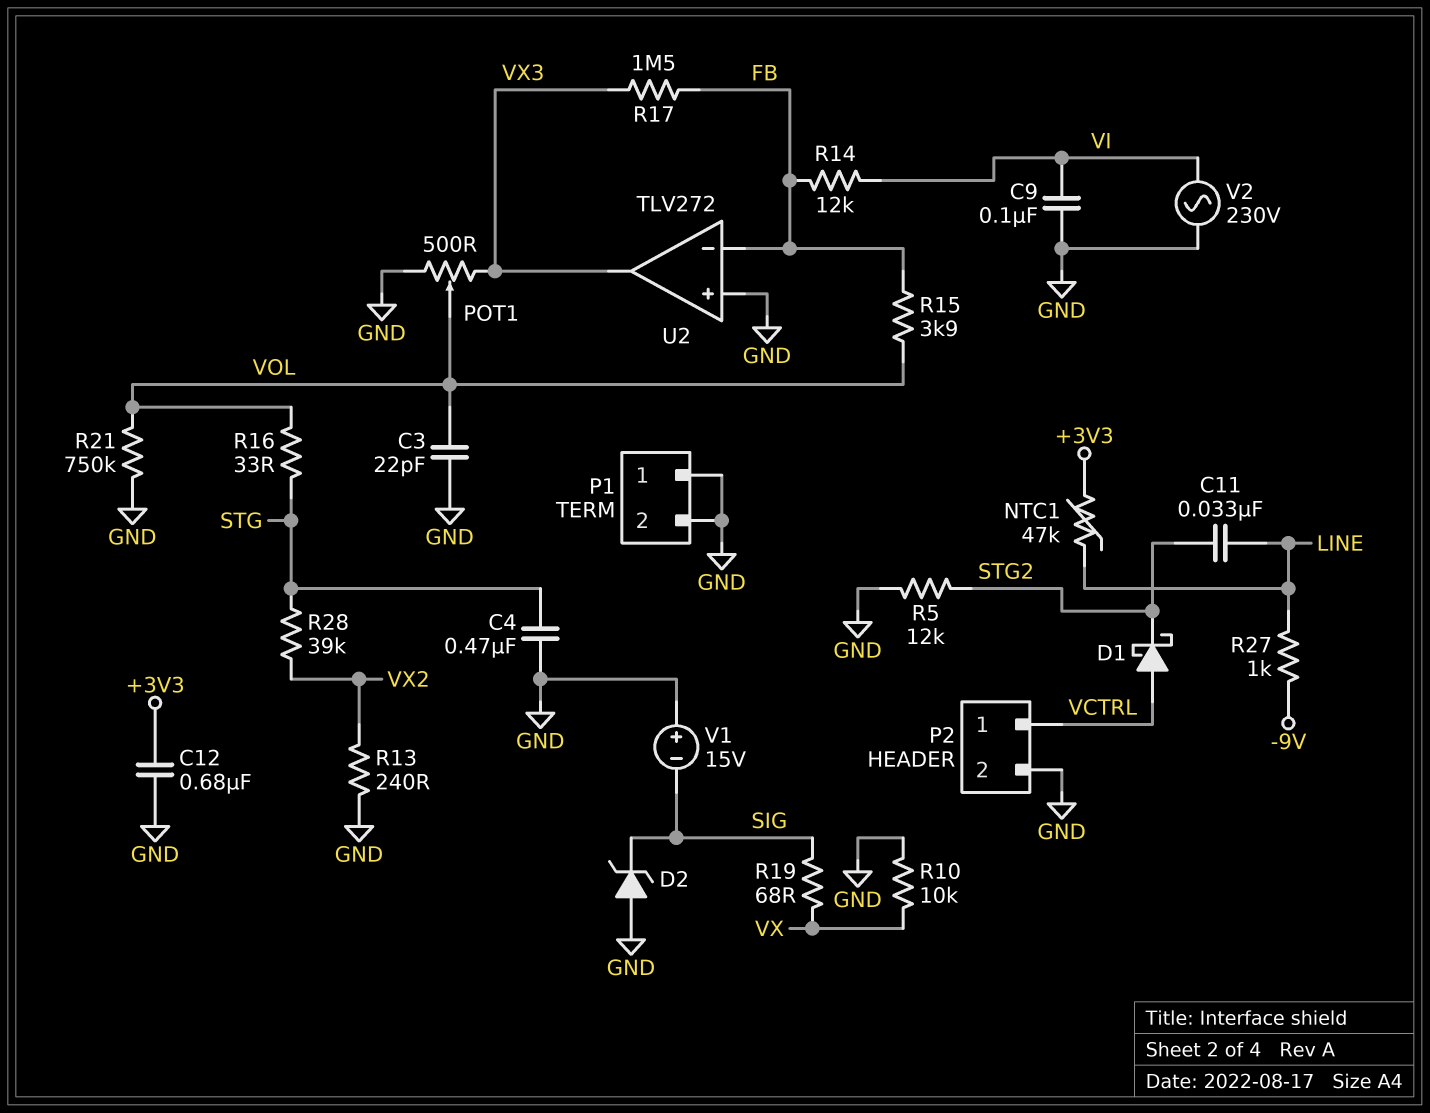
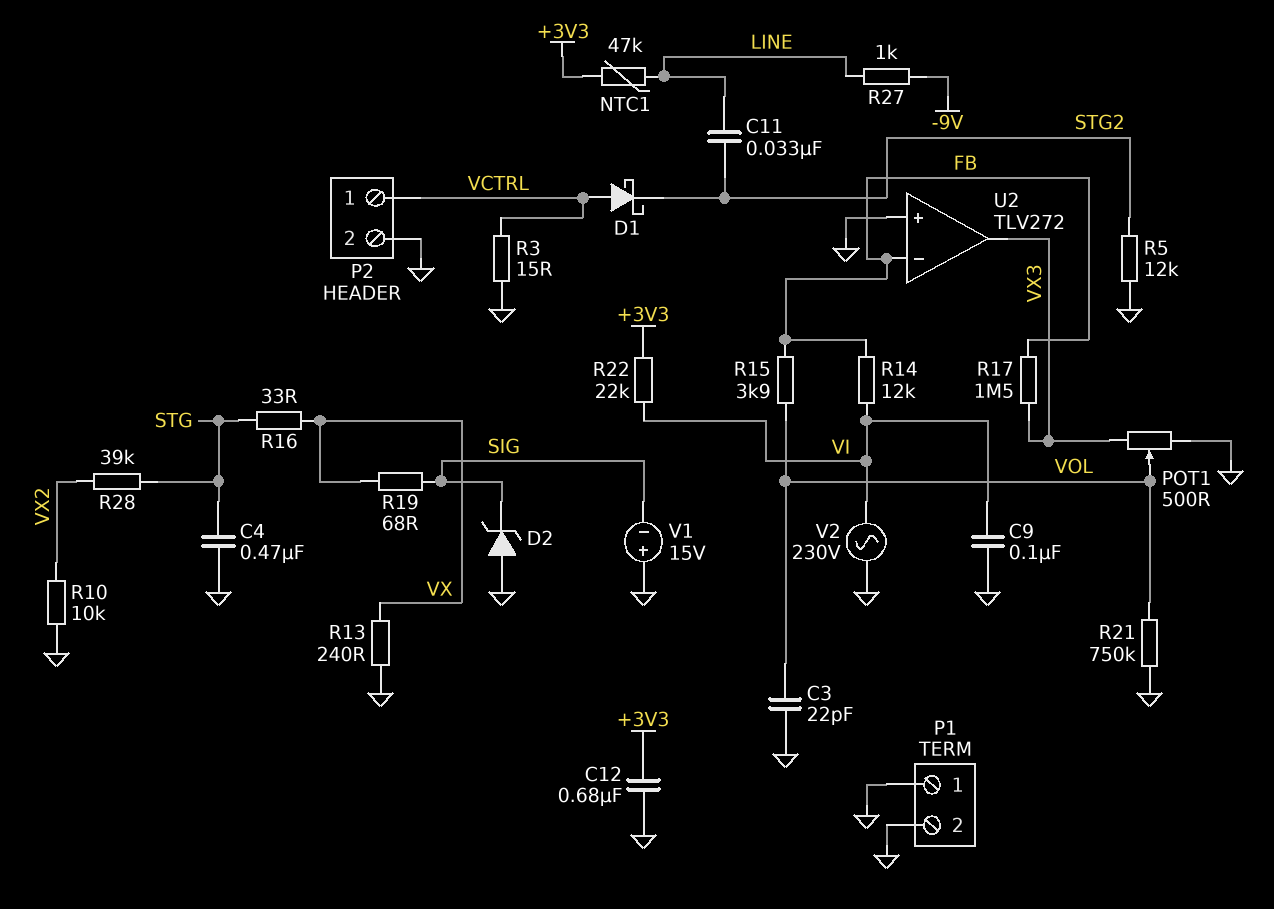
R3: none -> 15 (GND, VCTRL)
R10: 10k (GND, VX) -> 10k (GND, VX2)
R13: 240 (GND, VX2) -> 240 (GND, VX)
R16: 33 (STG, VOL) -> 33 (STG, VX)
R22: none -> 22k (+3V3, VI)

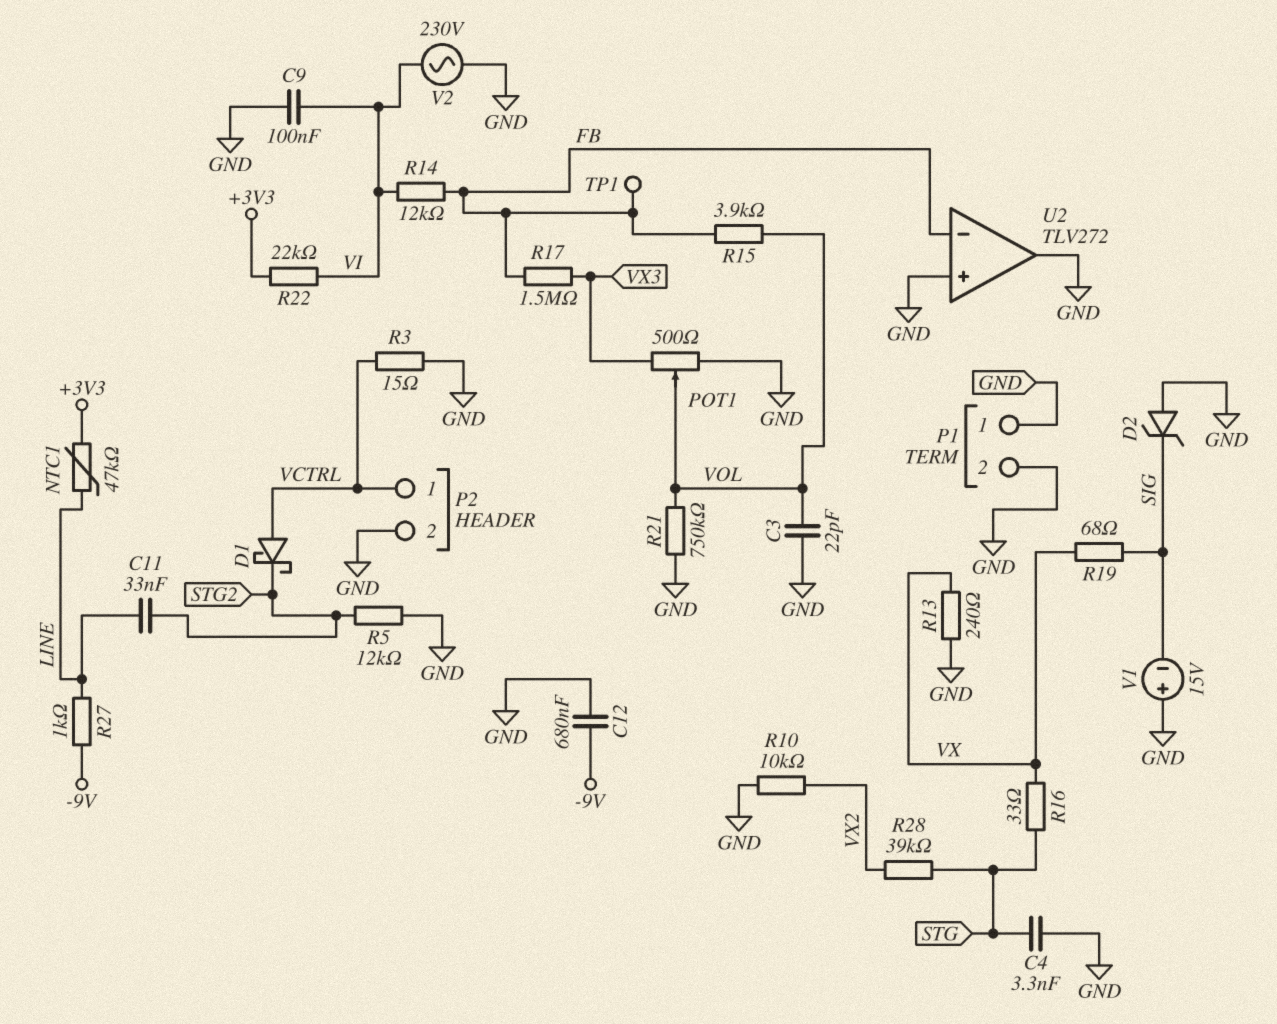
C4: 470nF (GND, STG) -> 3.3nF (GND, STG)
C12: 680nF (+3V3, GND) -> 680nF (-9V, GND)
TP1: none -> test point (FB)
U2 pin out: VX3 -> GND

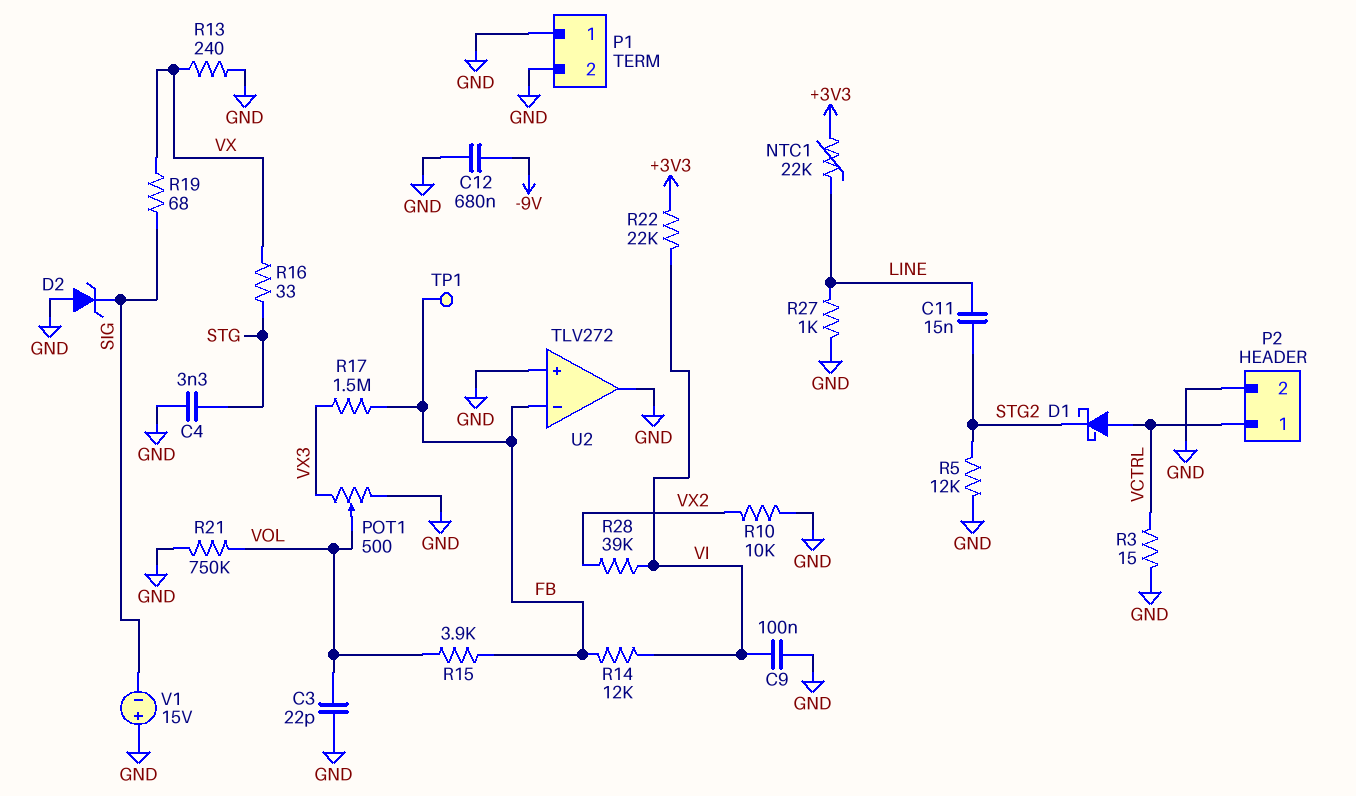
C11: 33nF (LINE, STG2) -> 15nF (LINE, STG2)
NTC1: 47k (+3V3, LINE) -> 22k (+3V3, LINE)
R27: 1k (-9V, LINE) -> 1k (GND, LINE)
R28: 39k (STG, VX2) -> 39k (VI, VX2)
V2: AC 230V (GND, VI) -> none

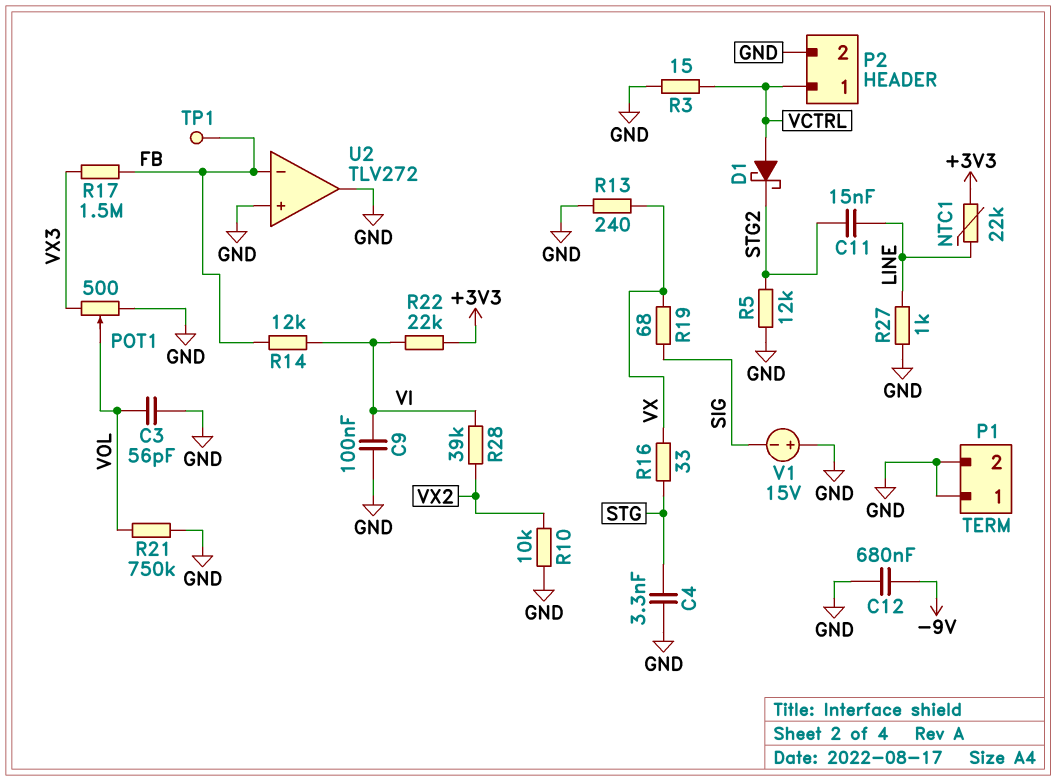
C3: 22pF (GND, VOL) -> 56pF (GND, VOL)
D2: zener (A GND, K SIG) -> none
R15: 3.9k (FB, VOL) -> none

